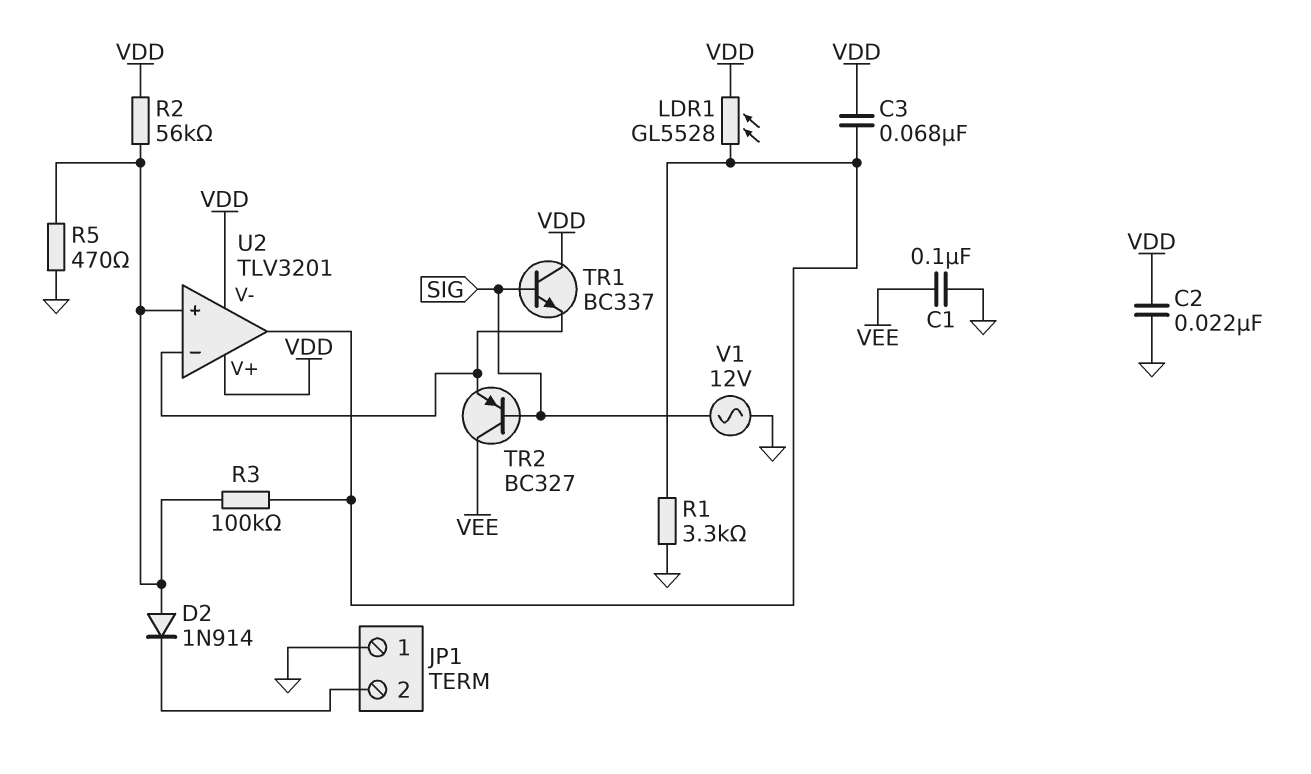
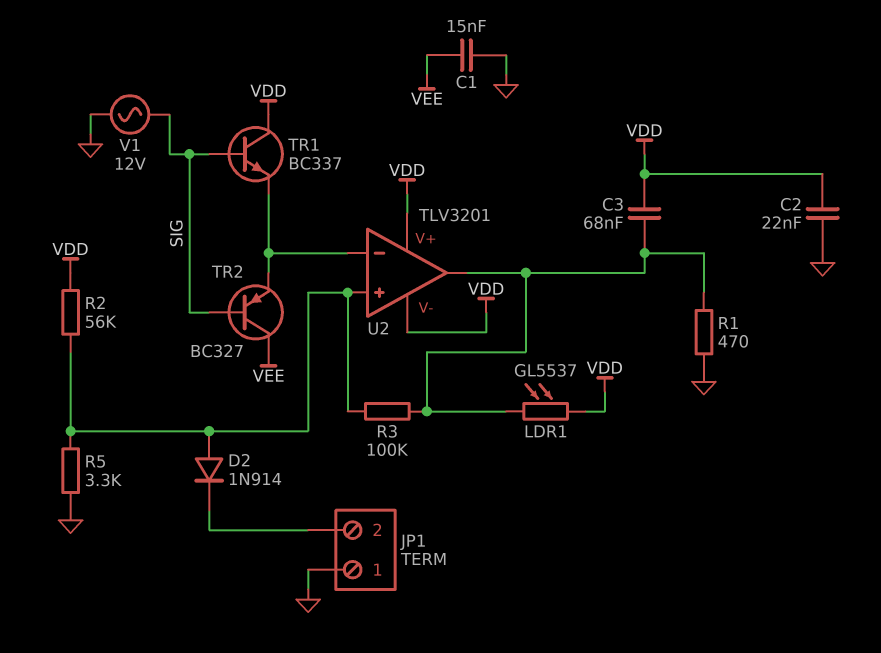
C1: 100nF (GND, VEE) -> 15nF (GND, VEE)
LDR1: GL5528 (U2/out, VDD) -> GL5537 (U2/out, VDD)
R1: 3.3k (GND, U2/out) -> 470 (GND, U2/out)
R5: 470 (GND, U2/in+) -> 3.3k (GND, U2/in+)

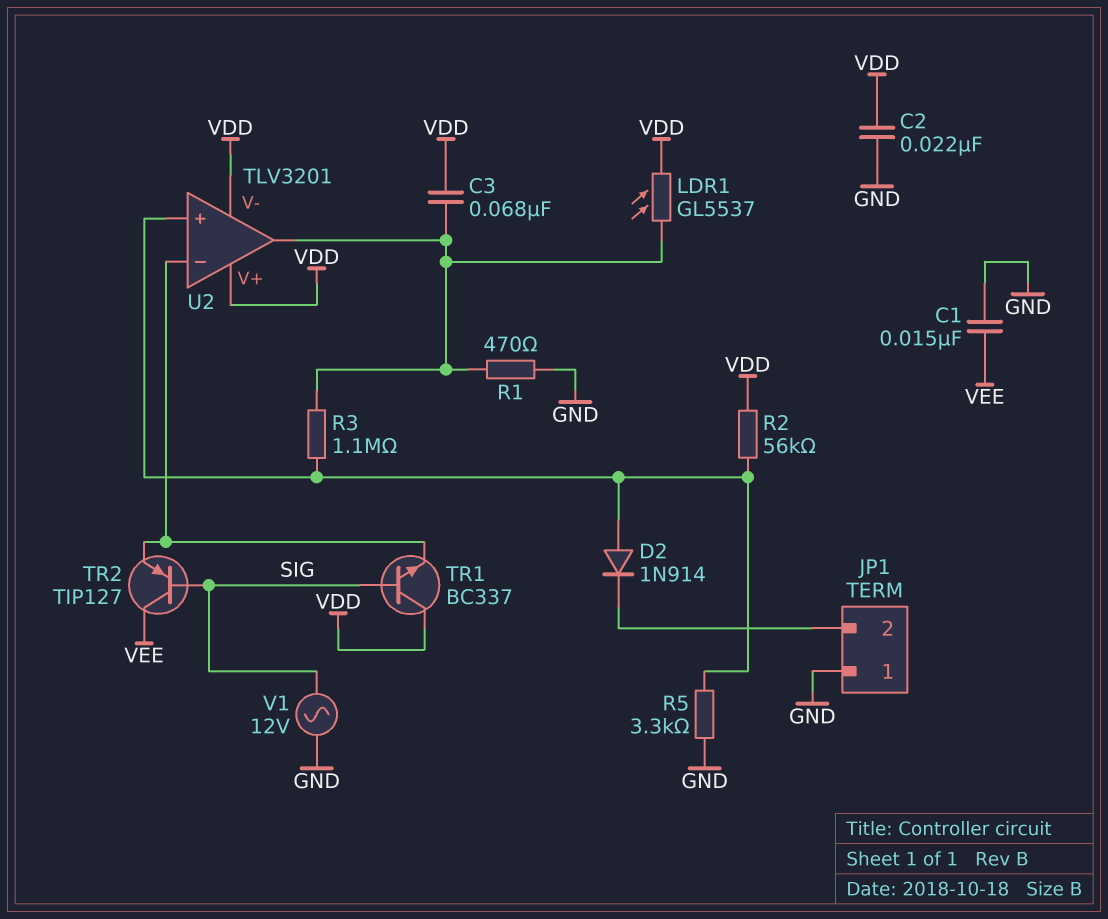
R3: 100k (U2/in+, U2/out) -> 1.1M (U2/in+, U2/out)
TR2: PNP BC327 (B SIG, C VEE, E U2/in-) -> PNP TIP127 (B SIG, C VEE, E U2/in-)

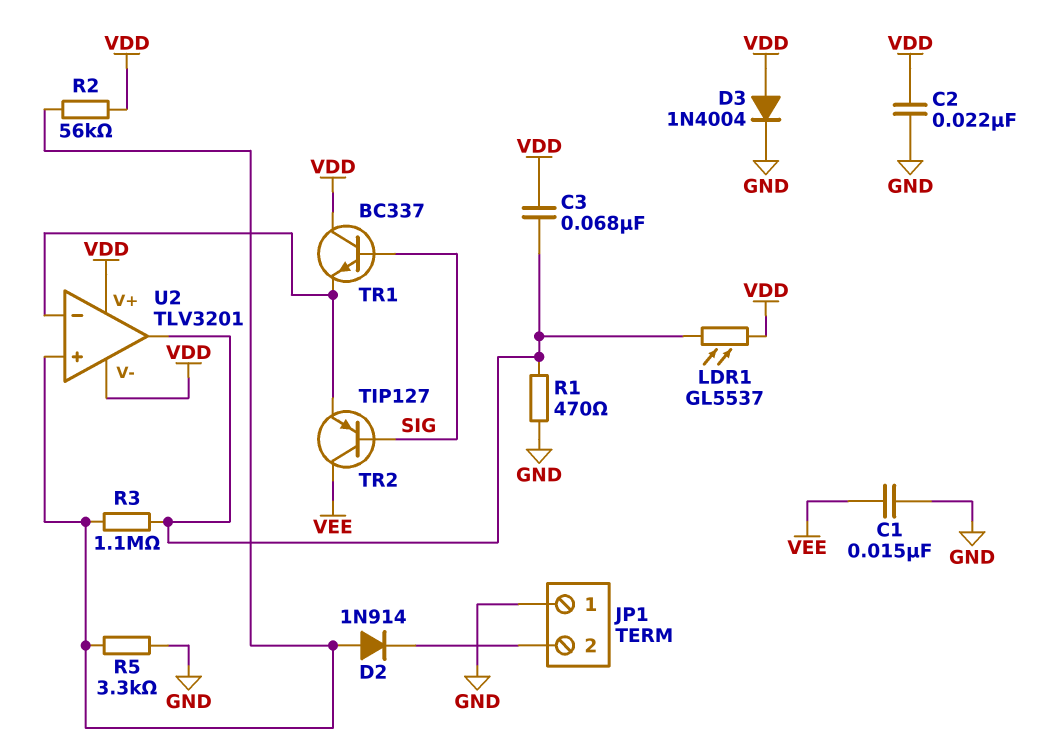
D3: none -> diode 1N4004 (A VDD, K GND)
V1: AC 12V (GND, SIG) -> none

